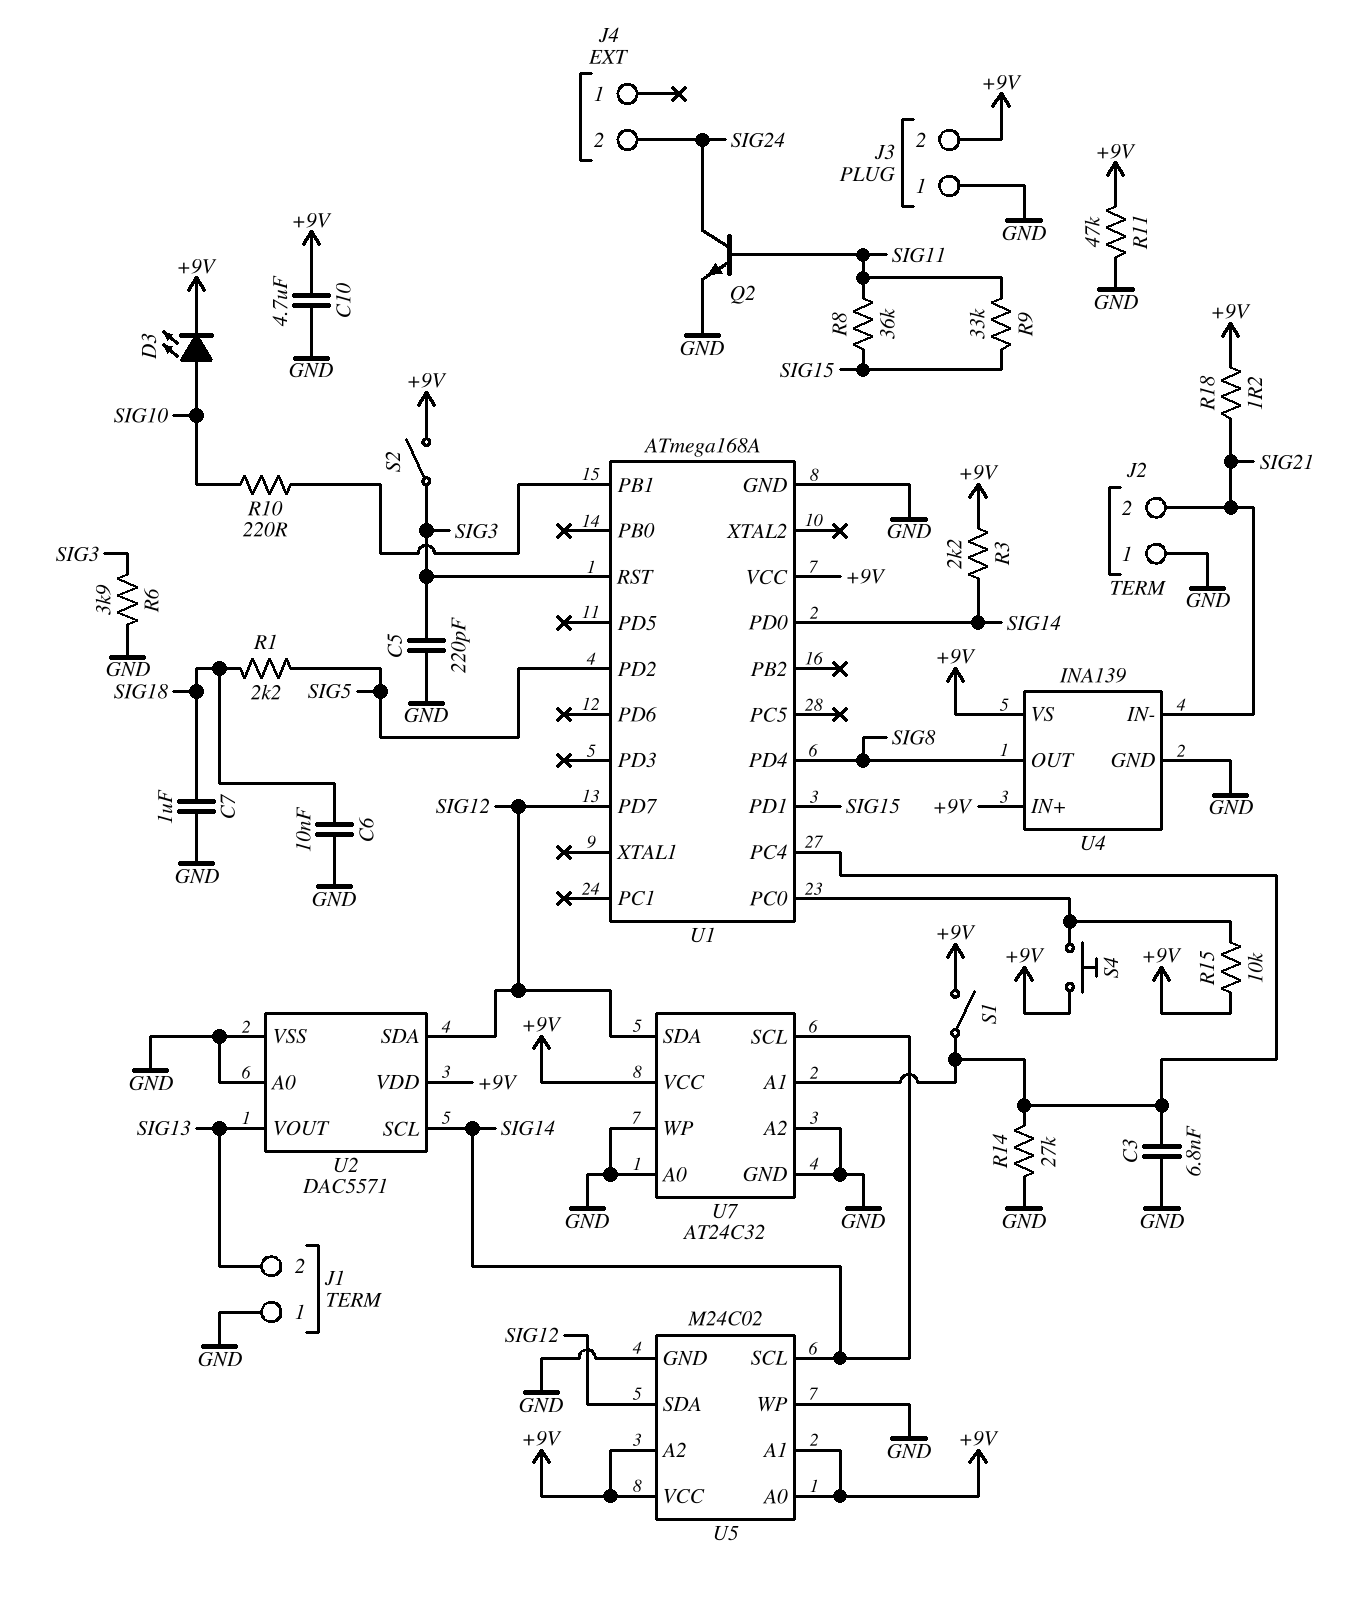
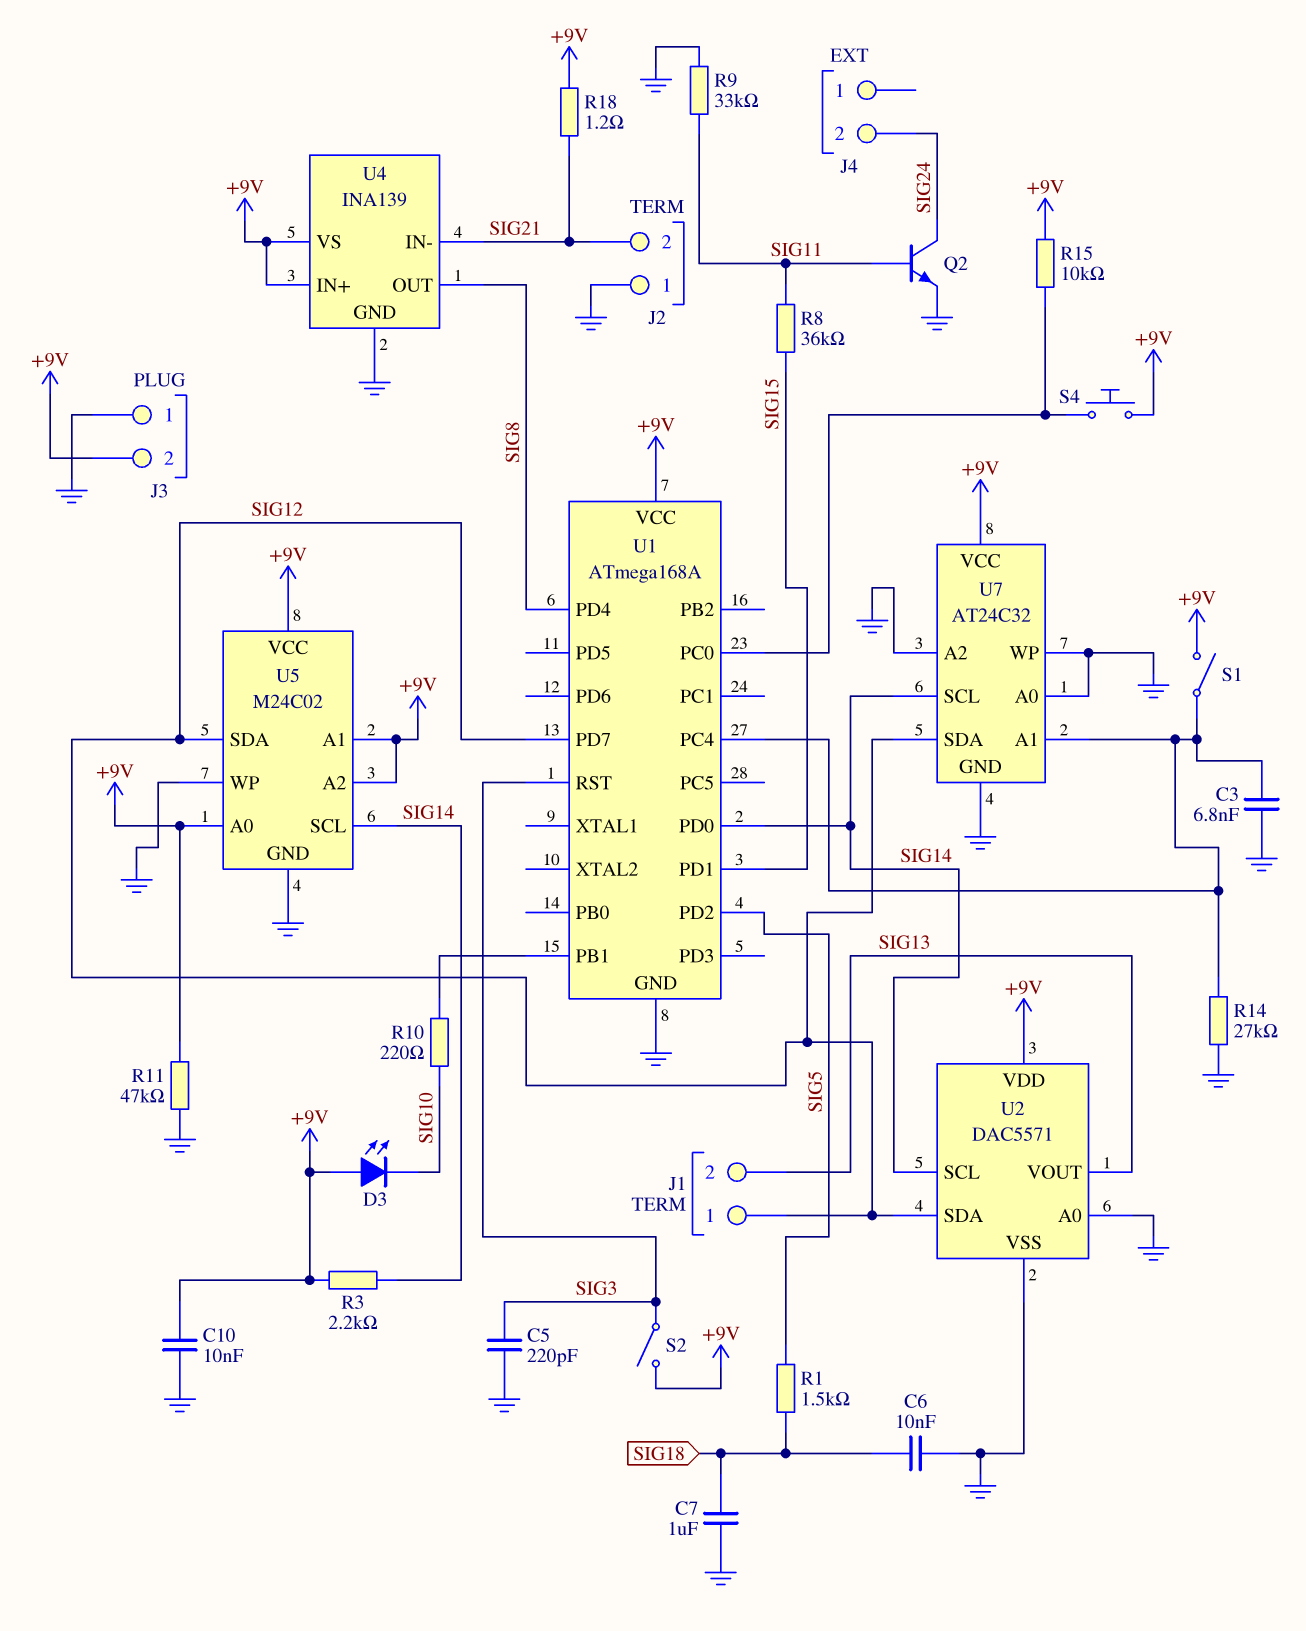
C10: 4.7uF (+9V, GND) -> 10nF (+9V, GND)
D3: LED (A SIG10, K +9V) -> LED (A +9V, K SIG10)
J1 pin 1: GND -> SIG12
R1: 2.2k (SIG5, SIG18) -> 1.5k (SIG5, SIG18)
R6: 3.9k (GND, SIG3) -> none
R9: 33k (SIG11, SIG15) -> 33k (GND, SIG11)

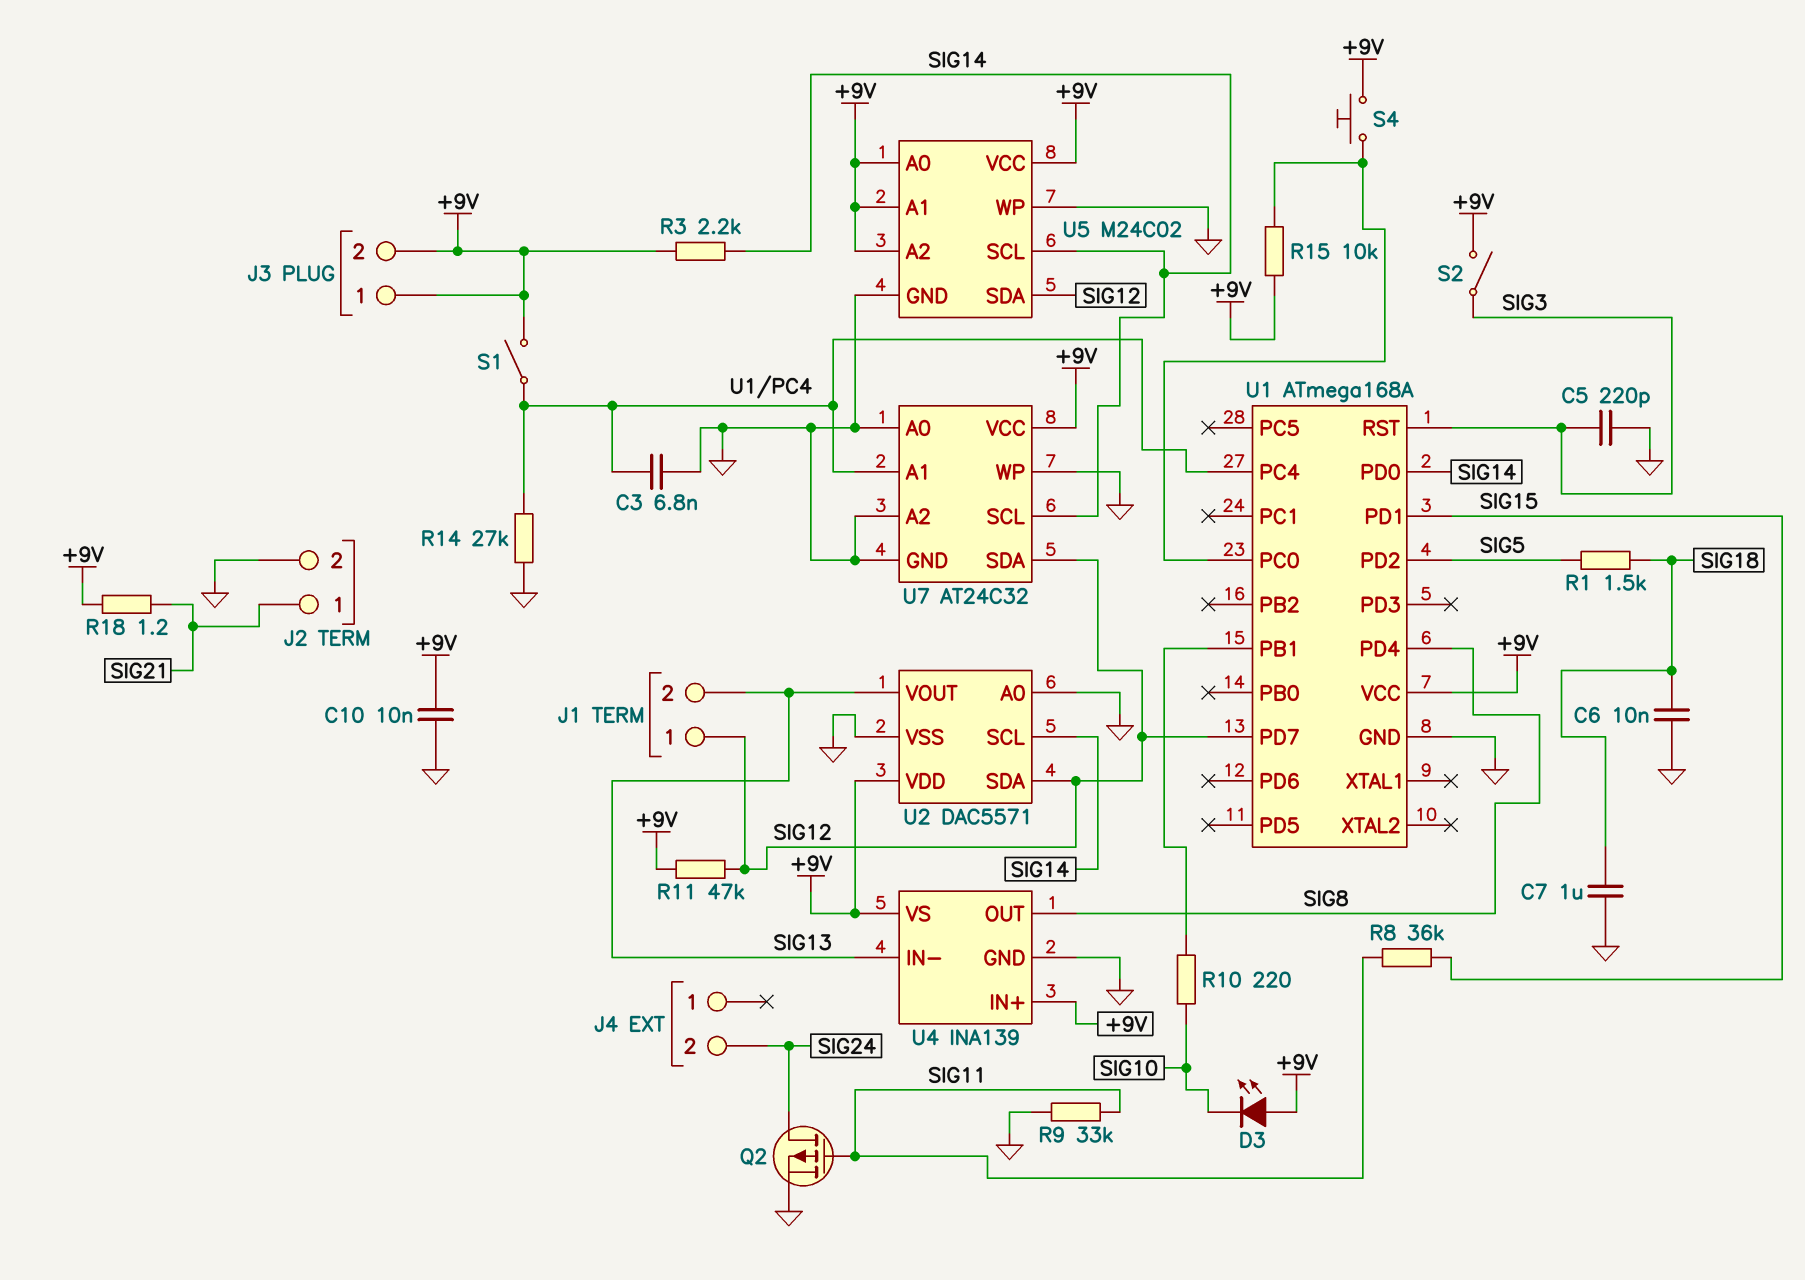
J2 pin 1: GND -> SIG21
J2 pin 2: SIG21 -> GND
J3 pin 1: GND -> +9V
Q2: NPN (B SIG11, C SIG24, E GND) -> PMOS (G SIG11, D SIG24, S GND)
R11: 47k (+9V, GND) -> 47k (+9V, SIG12)
U4 pin IN-: SIG21 -> SIG13

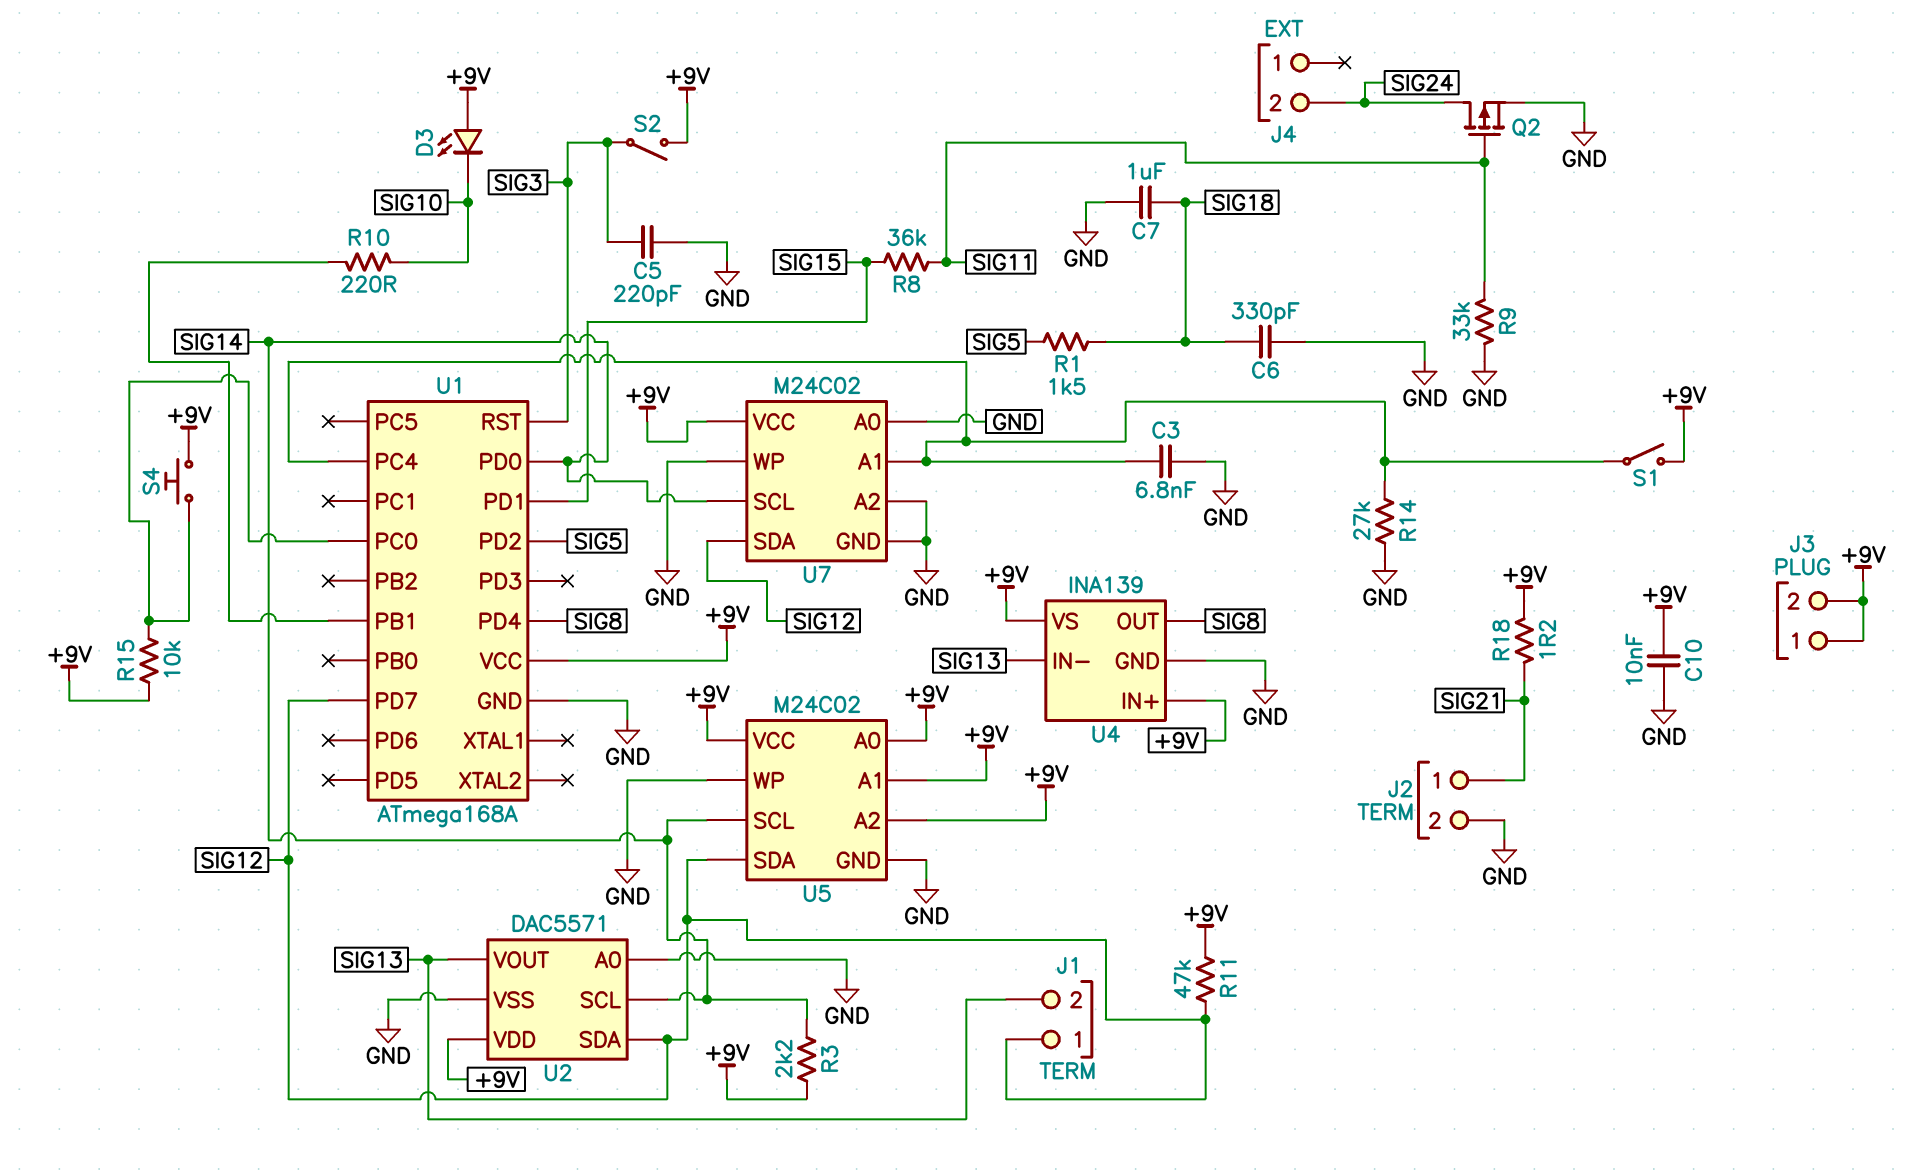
C6: 10nF (GND, SIG18) -> 330pF (GND, SIG18)
U7: AT24C32 -> M24C02

